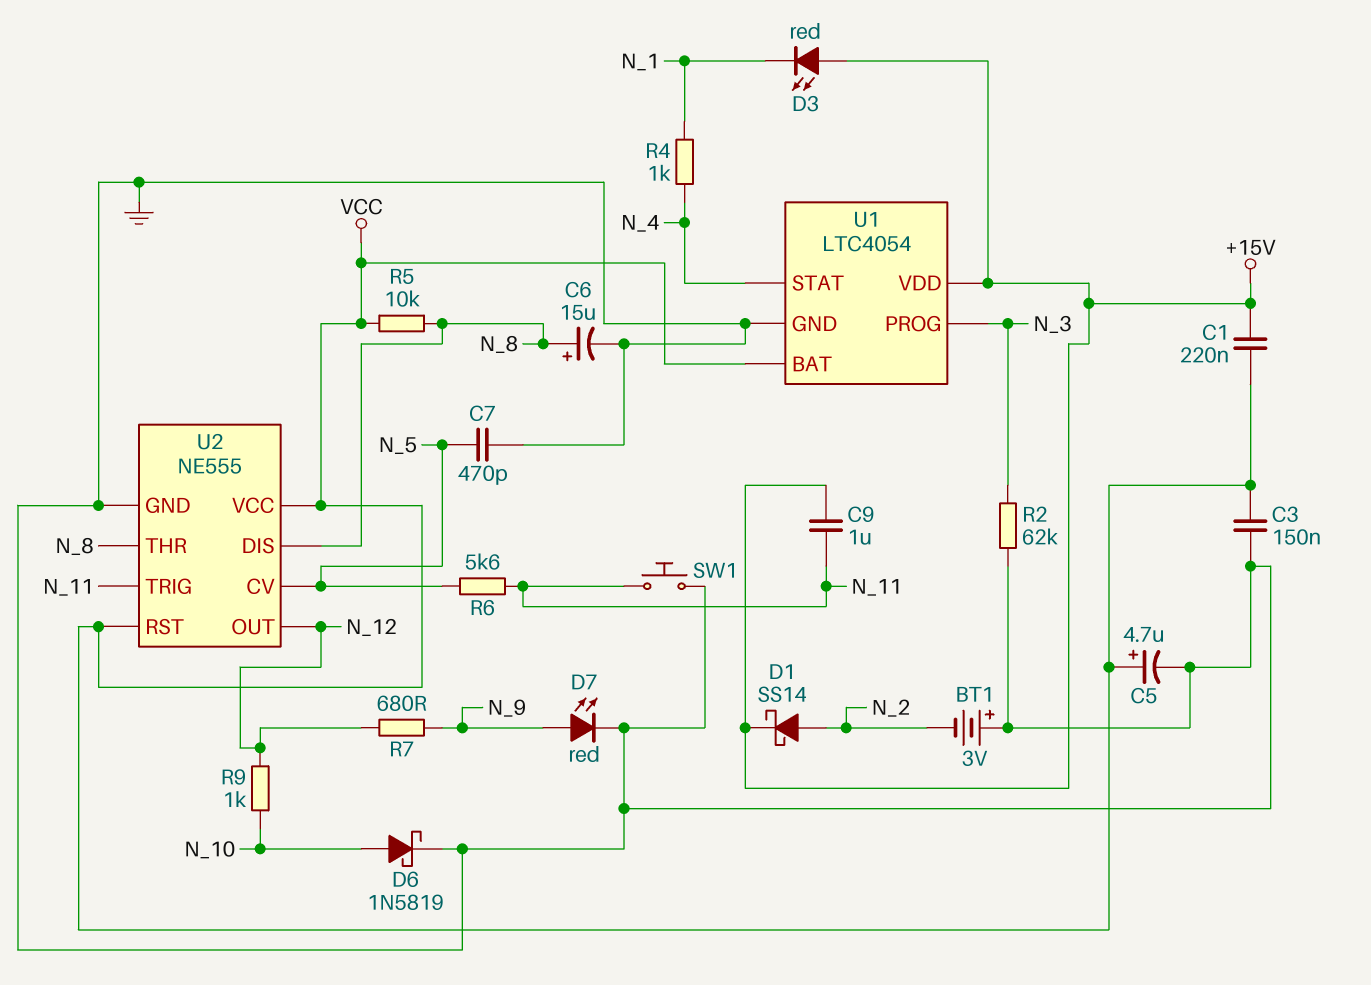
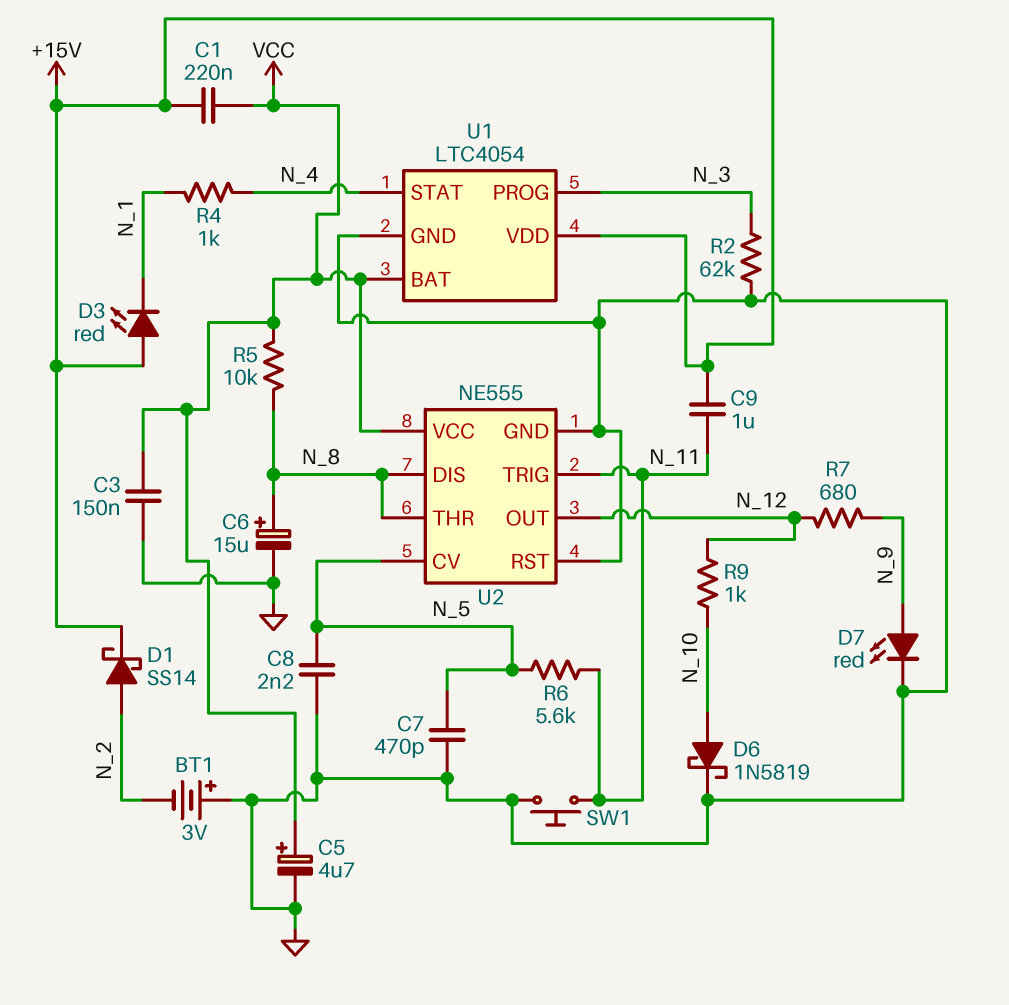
C8: none -> 2.2nF (GND, N_5)
U2 pin RST: VCC -> GND

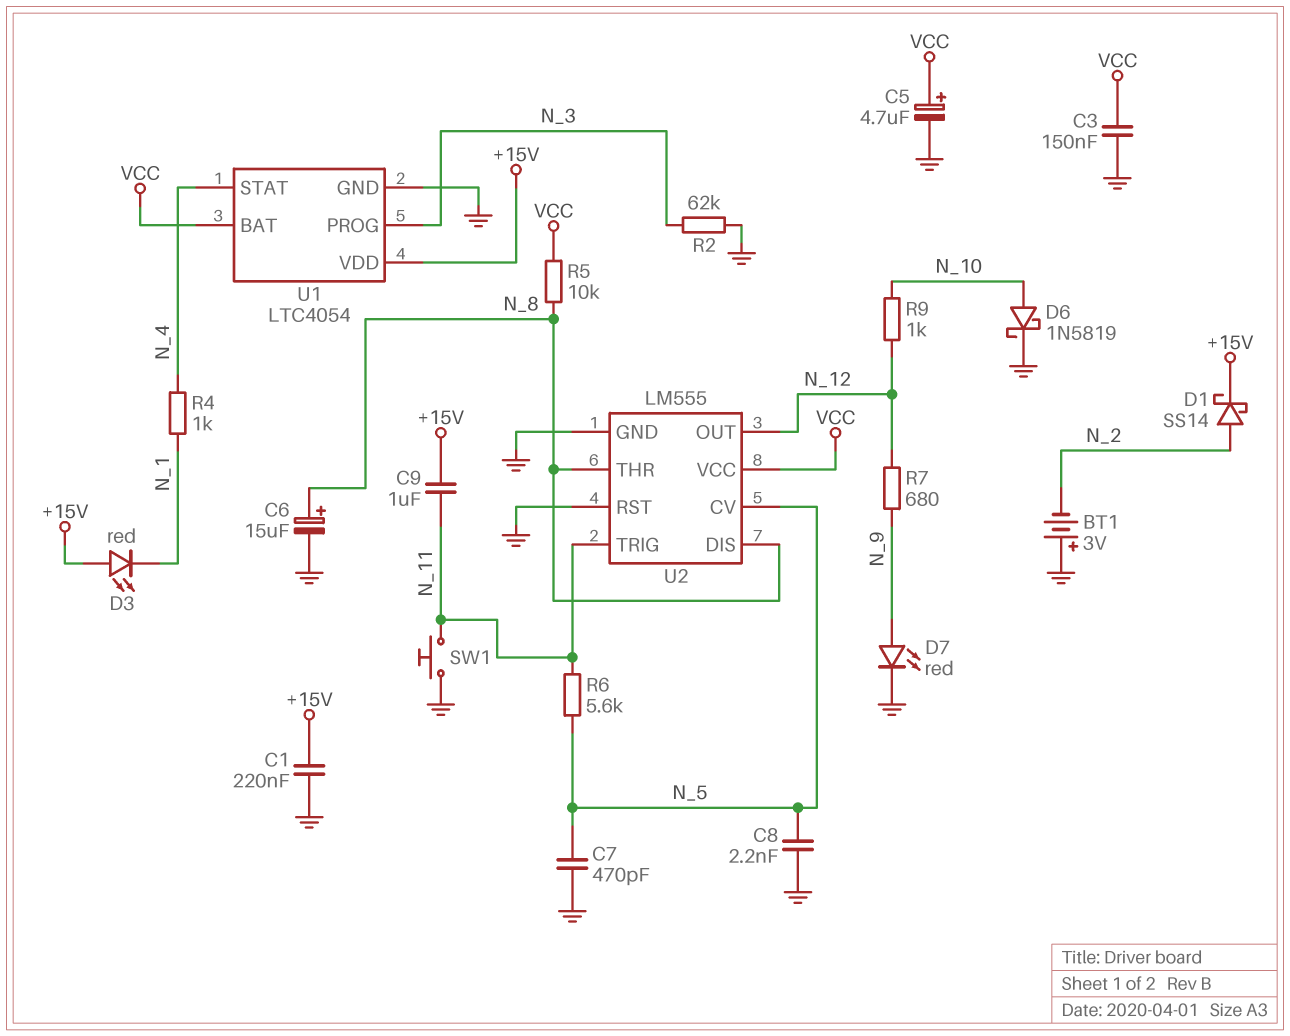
C1: 220nF (+15V, VCC) -> 220nF (+15V, GND)
U2: NE555 -> LM555

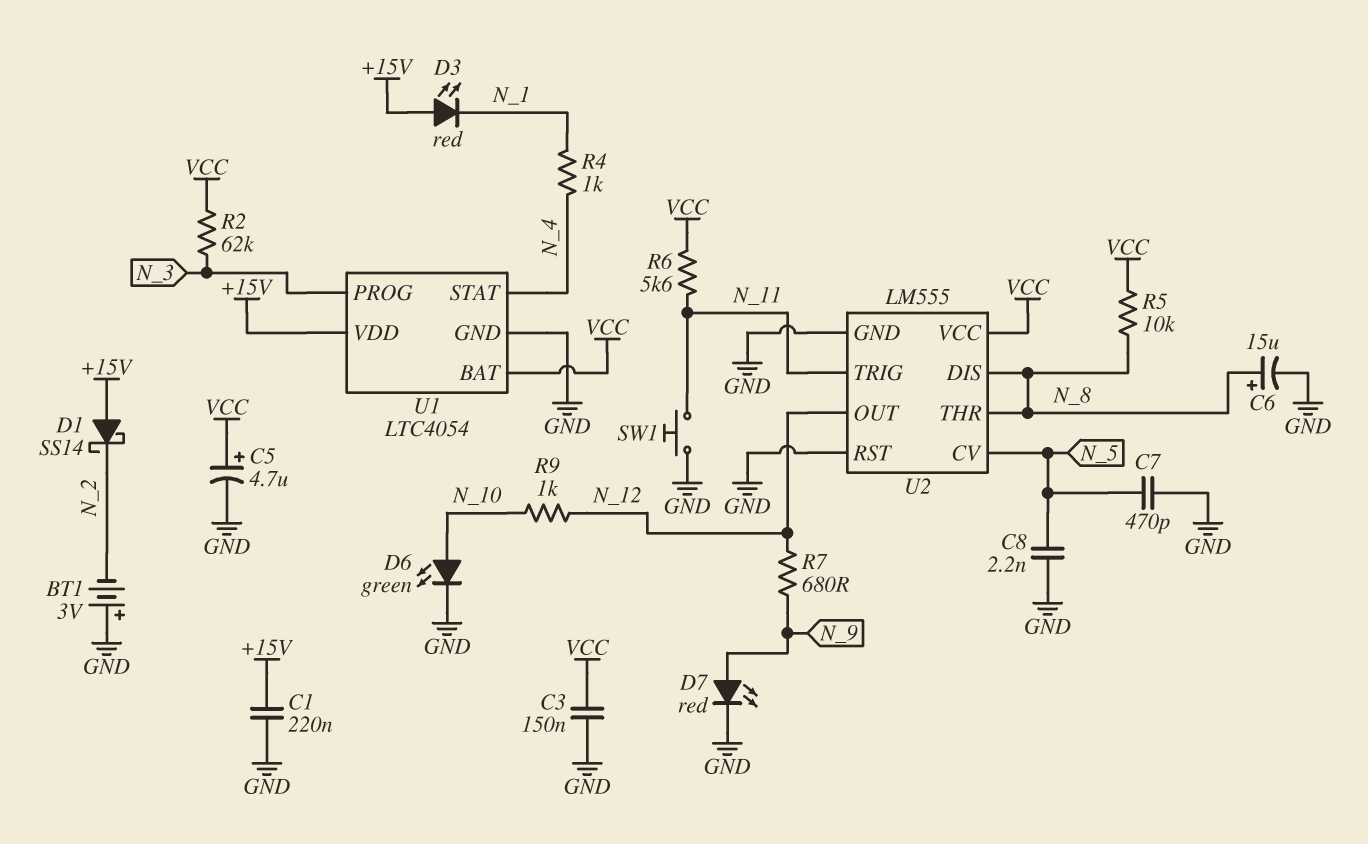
C9: 1uF (+15V, N_11) -> none
D1: schottky SS14 (A N_2, K +15V) -> schottky SS14 (A +15V, K N_2)
D6: schottky 1N5819 (A N_10, K GND) -> LED green (A N_10, K GND)
R2: 62k (GND, N_3) -> 62k (N_3, VCC)
R6: 5.6k (N_5, N_11) -> 5.6k (N_11, VCC)

